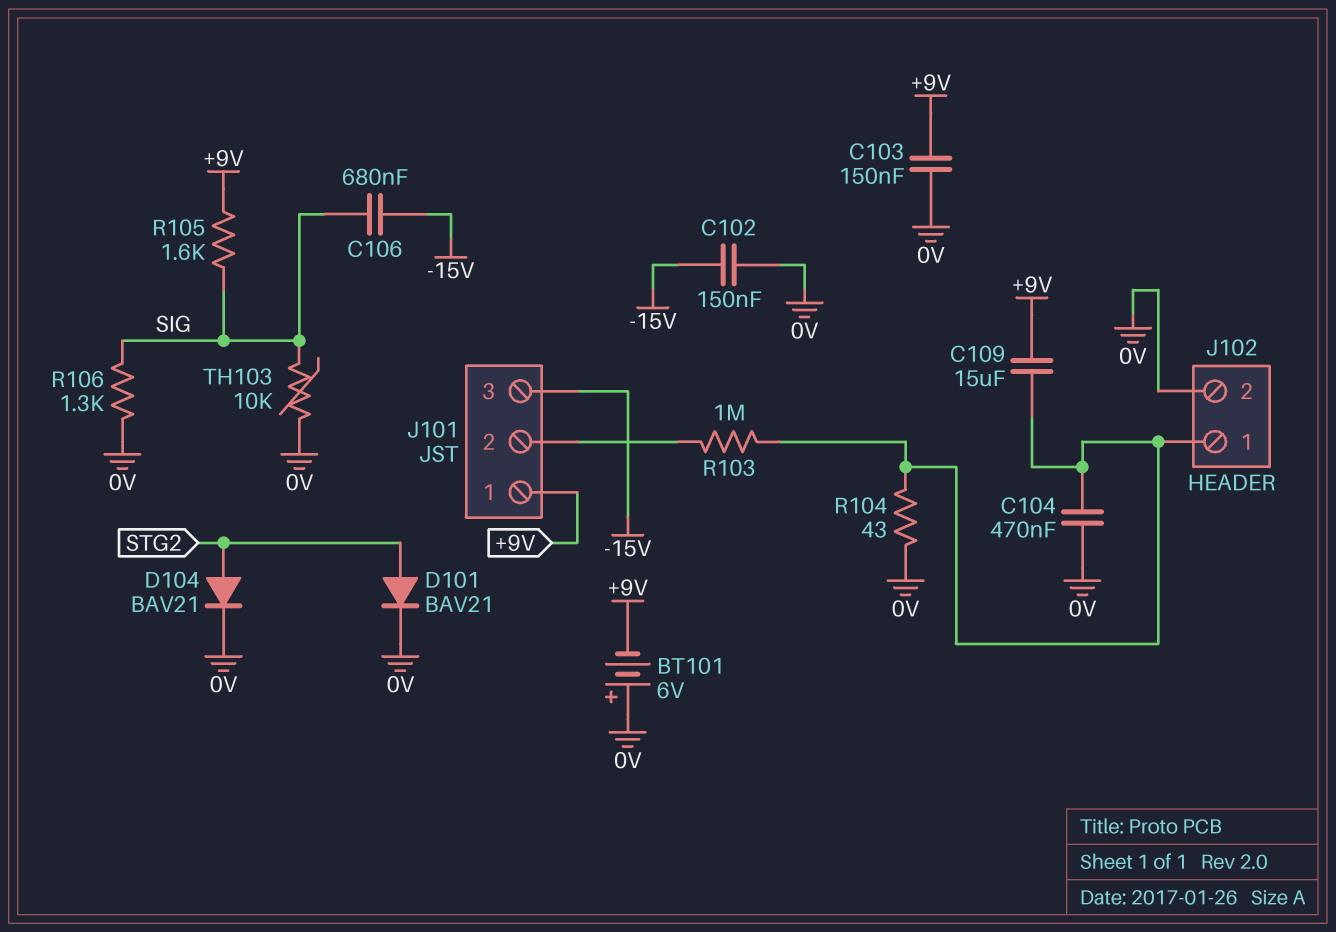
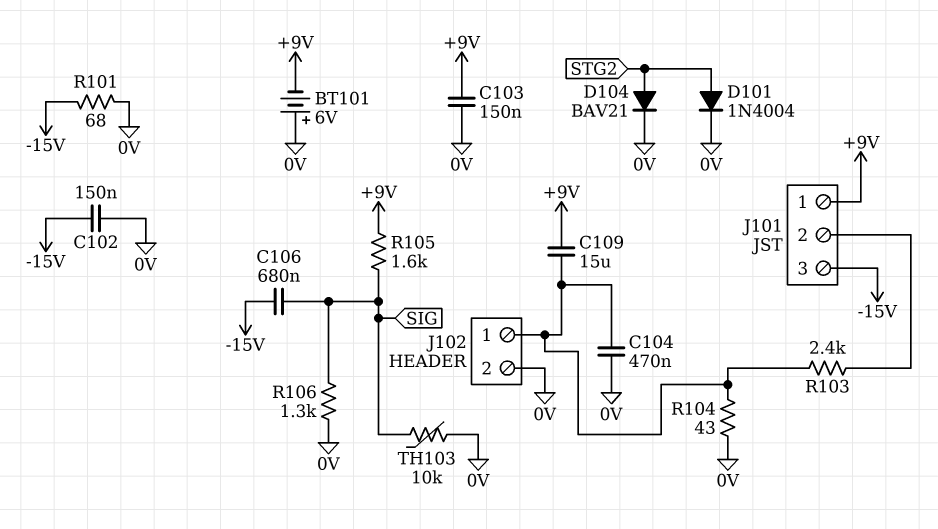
D101: diode BAV21 (A STG2, K 0V) -> diode 1N4004 (A STG2, K 0V)
R101: none -> 68 (-15V, 0V)
R103: 1M (J101/2, J102/1) -> 2.4k (J101/2, J102/1)

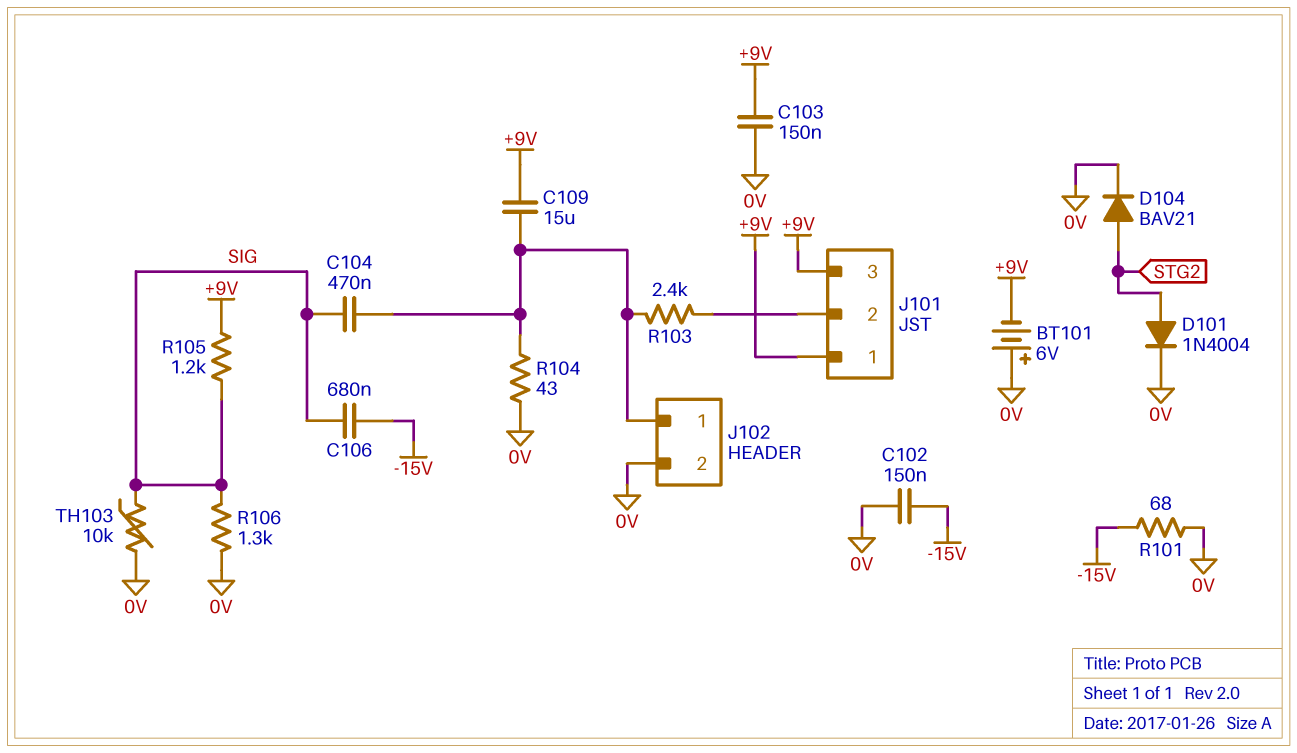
C104: 470nF (0V, J102/1) -> 470nF (J102/1, SIG)
J101 pin 3: -15V -> +9V
R105: 1.6k (+9V, SIG) -> 1.2k (+9V, SIG)

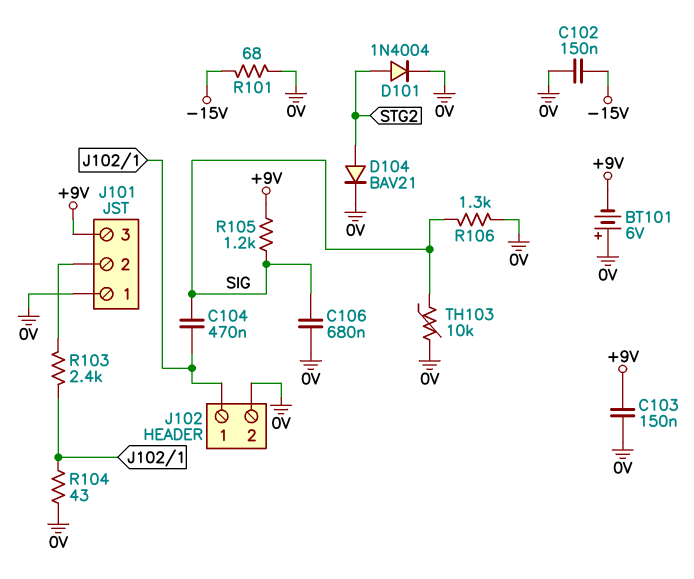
C106: 680nF (-15V, SIG) -> 680nF (0V, SIG)
C109: 15uF (+9V, J102/1) -> none
J101 pin 1: +9V -> 0V

